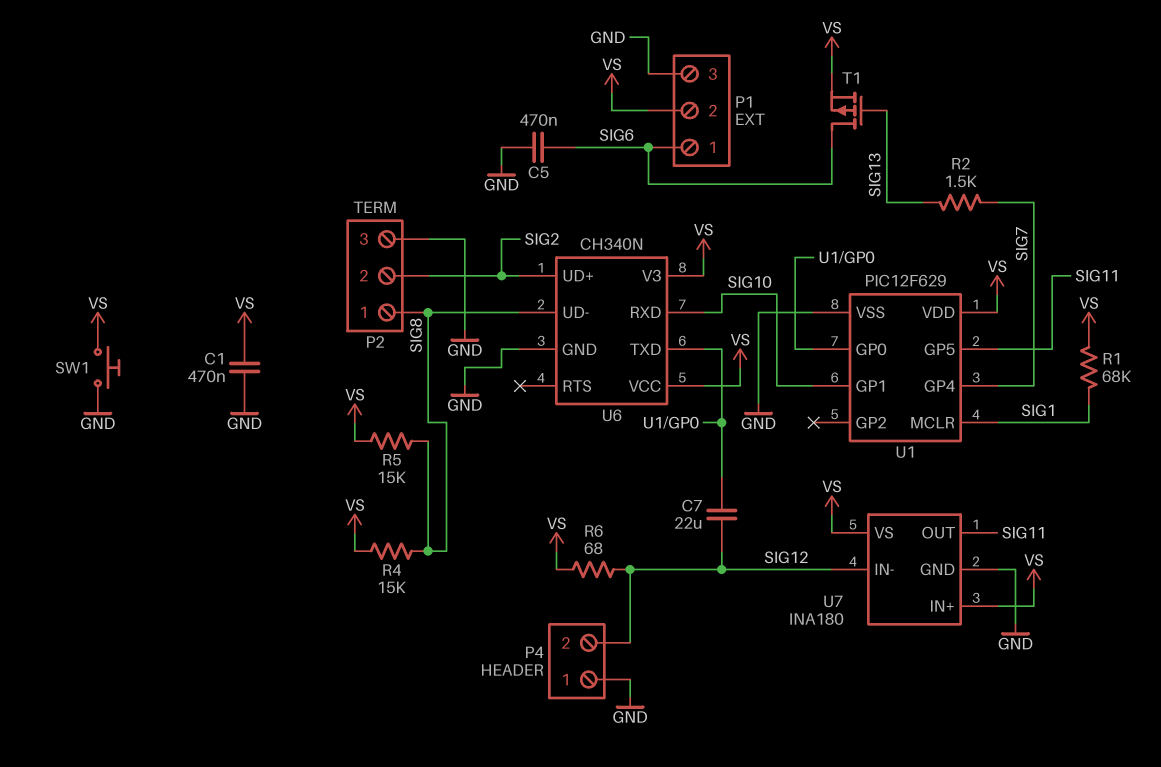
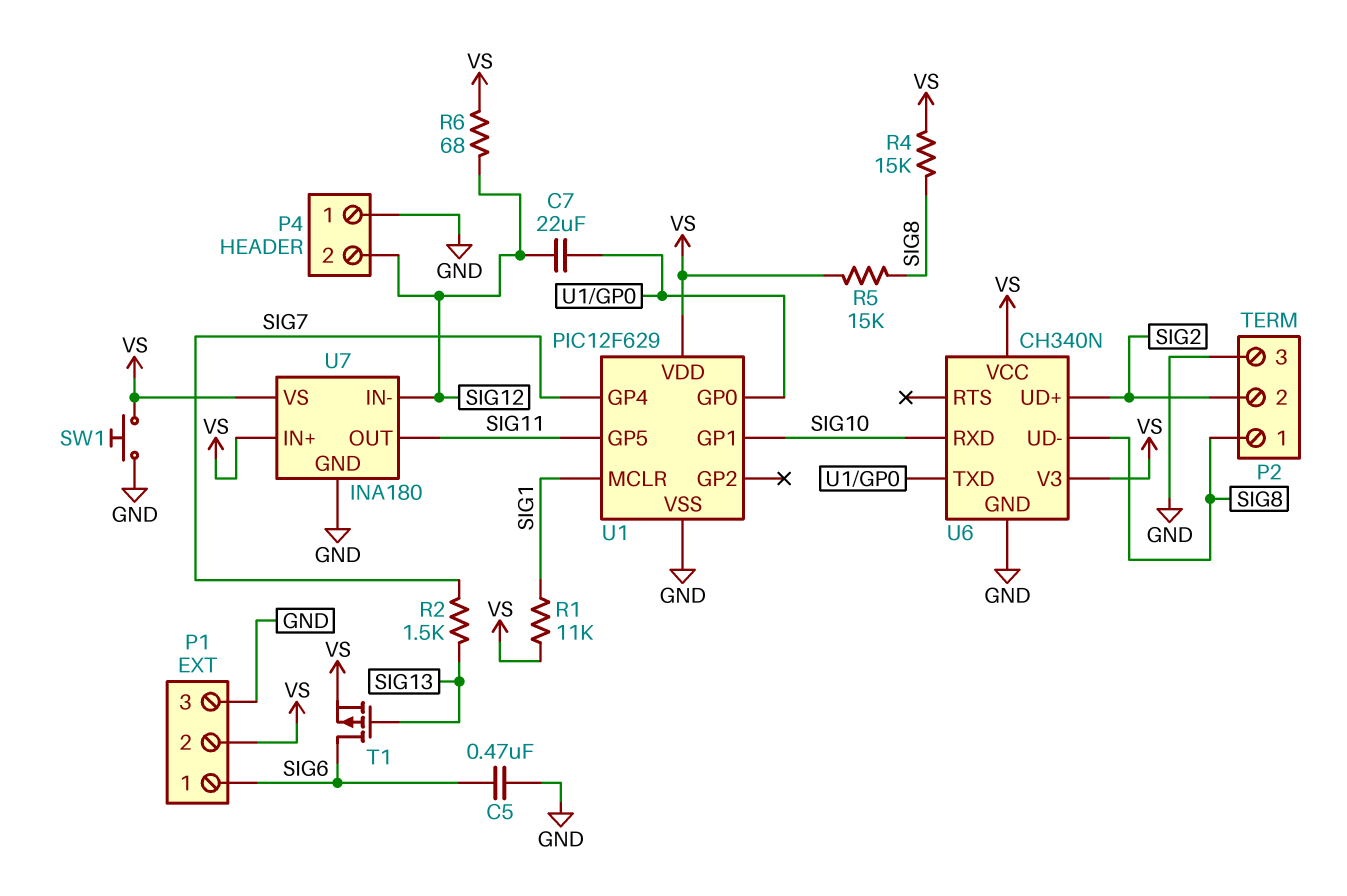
C1: 470nF (GND, VS) -> none
R1: 68k (SIG1, VS) -> 11k (SIG1, VS)

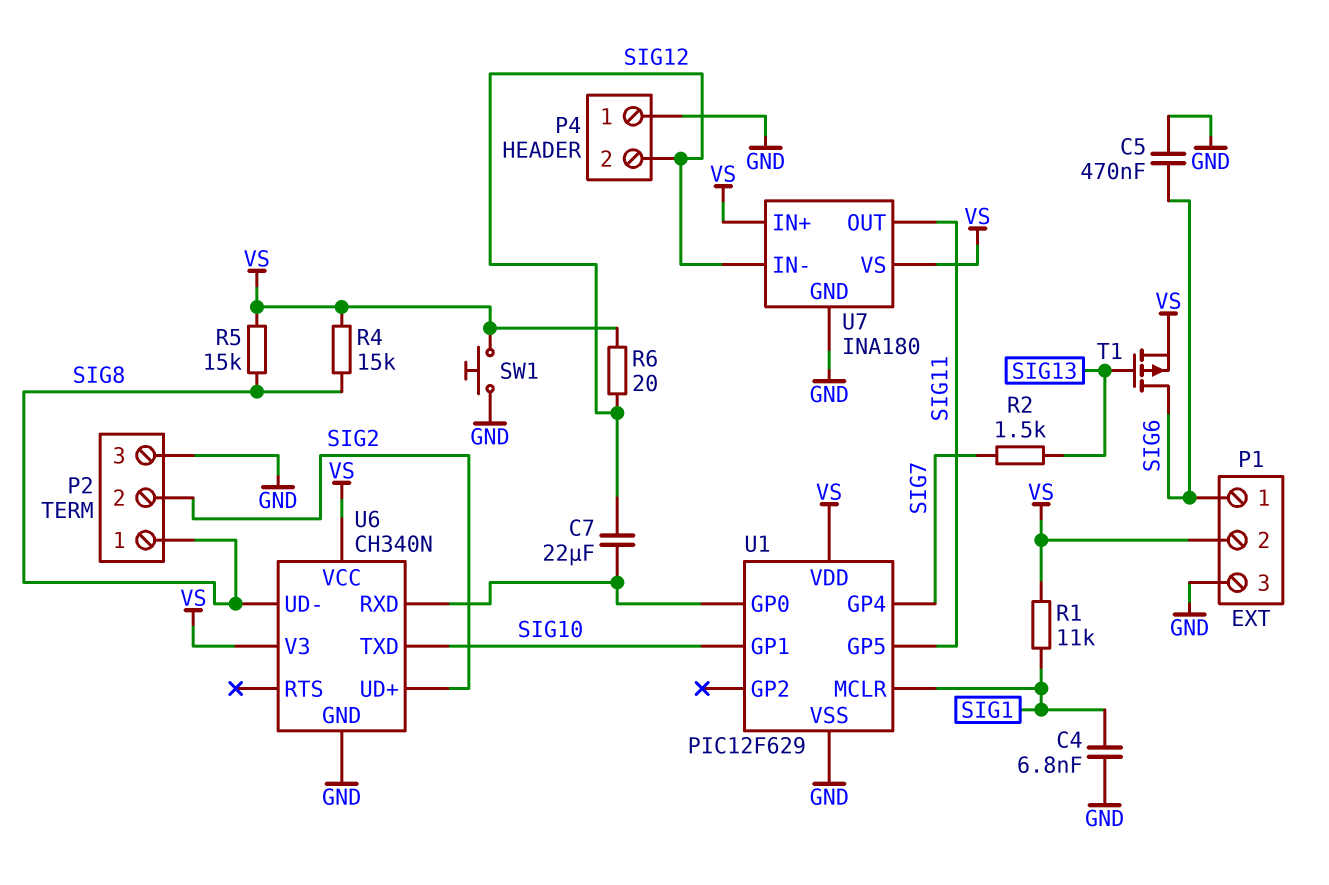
C4: none -> 6.8nF (GND, SIG1)
R6: 68 (SIG12, VS) -> 20 (SIG12, VS)
U6 pin RXD: SIG10 -> U1/GP0
U6 pin TXD: U1/GP0 -> SIG10

